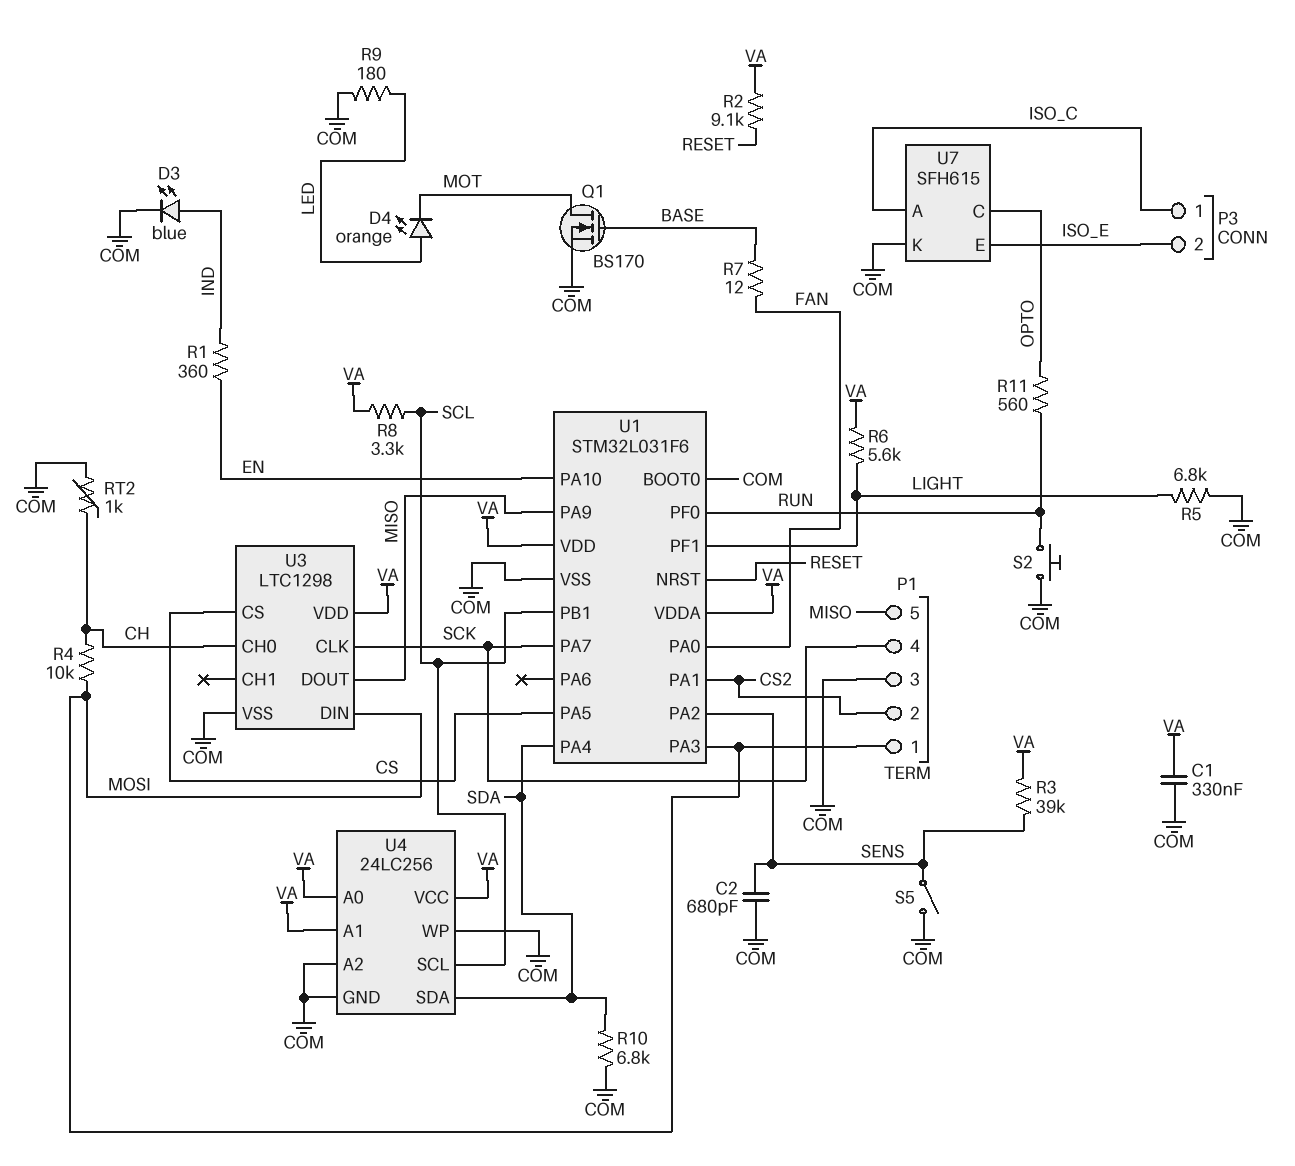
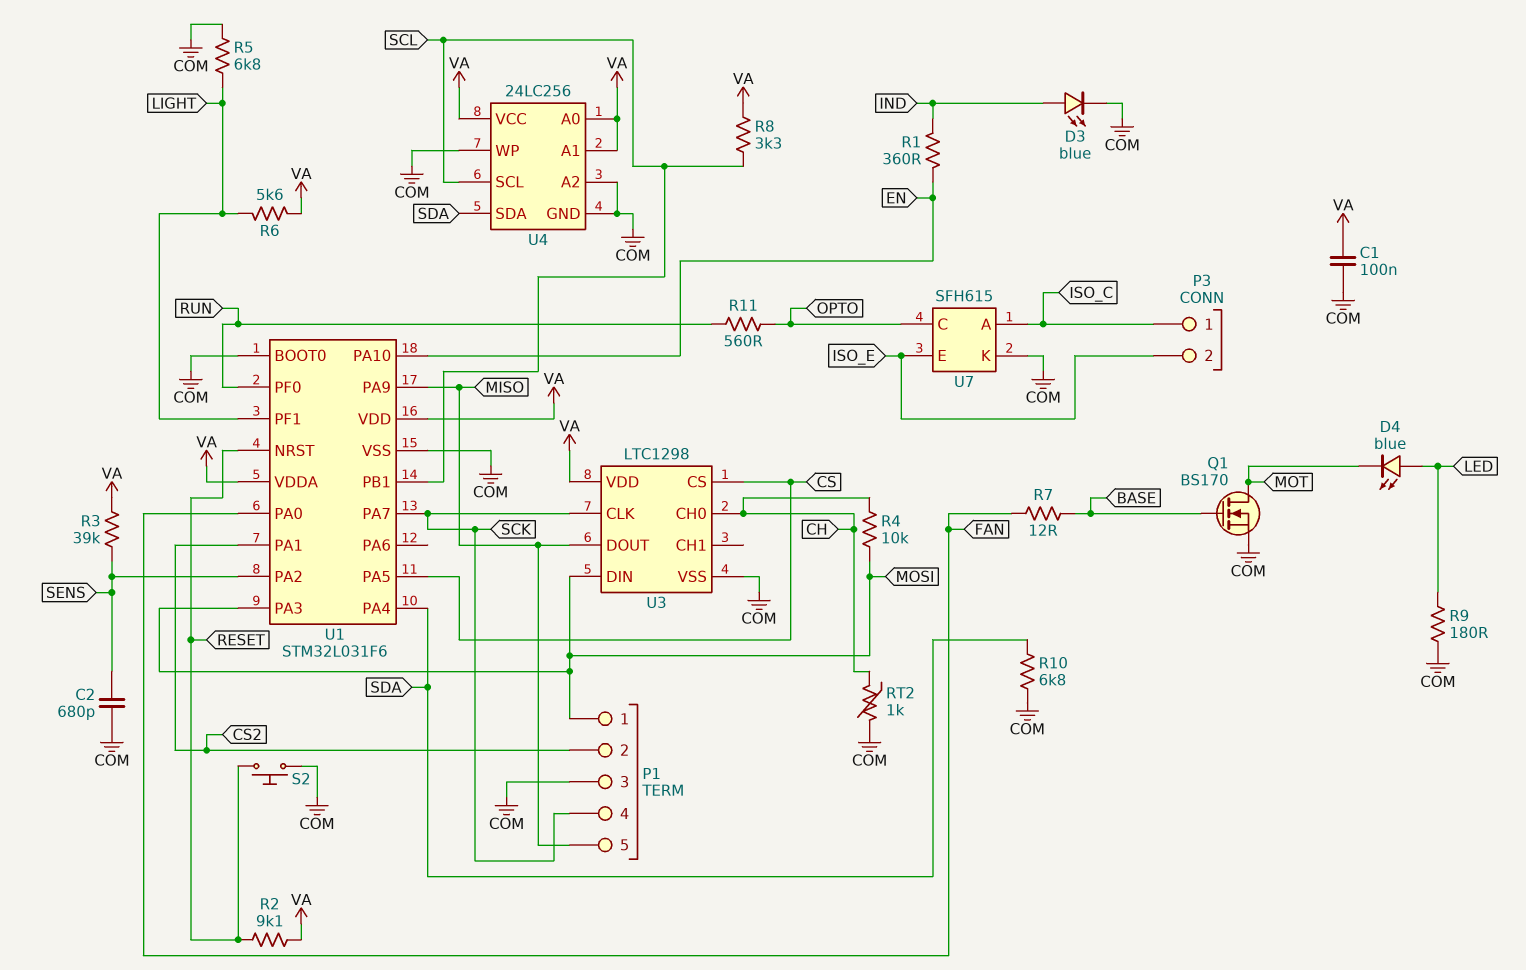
C1: 330nF (COM, VA) -> 100nF (COM, VA)
D4: LED orange (A LED, K MOT) -> LED blue (A LED, K MOT)
S2: button (COM, RUN) -> button (COM, RESET)
S5: switch (COM, SENS) -> none

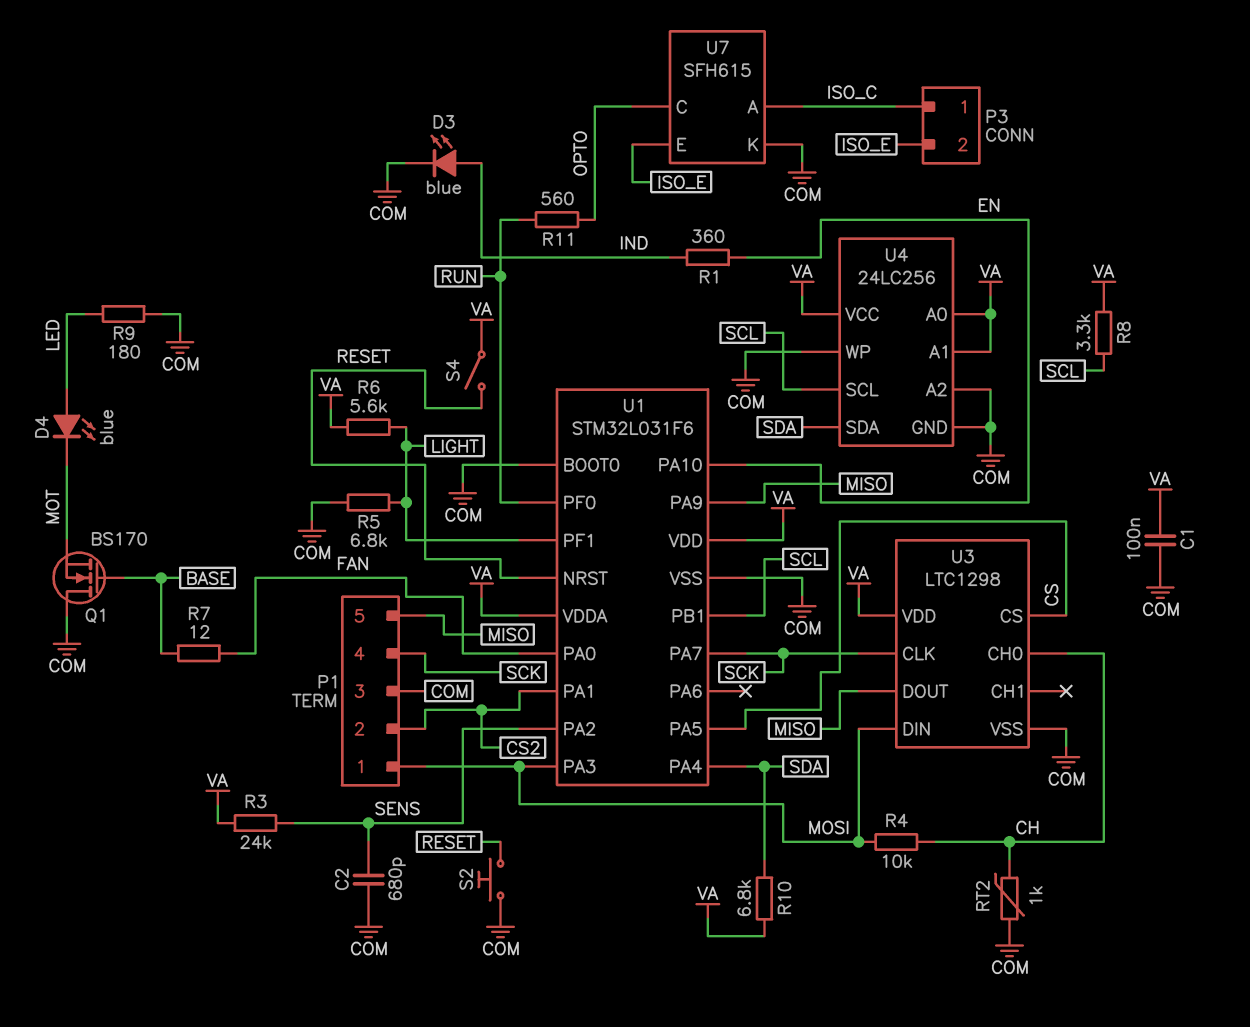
Q1: NMOS BS170 (G BASE, D MOT, S COM) -> NMOS BS170 (G BASE, D COM, S MOT)
R2: 9.1k (RESET, VA) -> none
R3: 39k (SENS, VA) -> 24k (SENS, VA)
R10: 6.8k (COM, SDA) -> 6.8k (SDA, VA)
S4: none -> switch (RESET, VA)

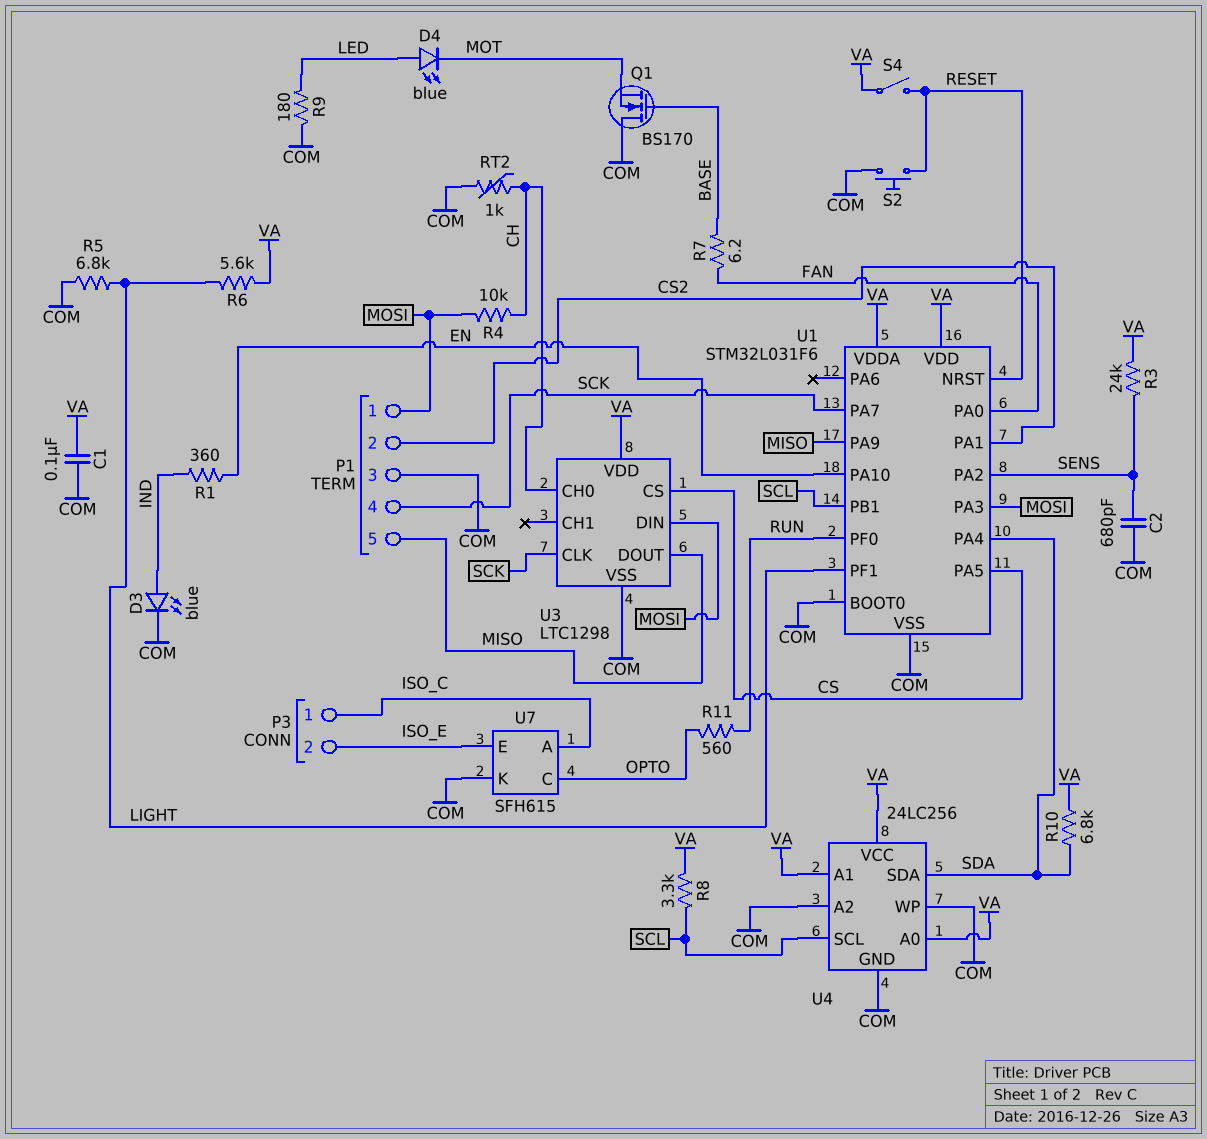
R7: 12 (BASE, FAN) -> 6.2 (BASE, FAN)

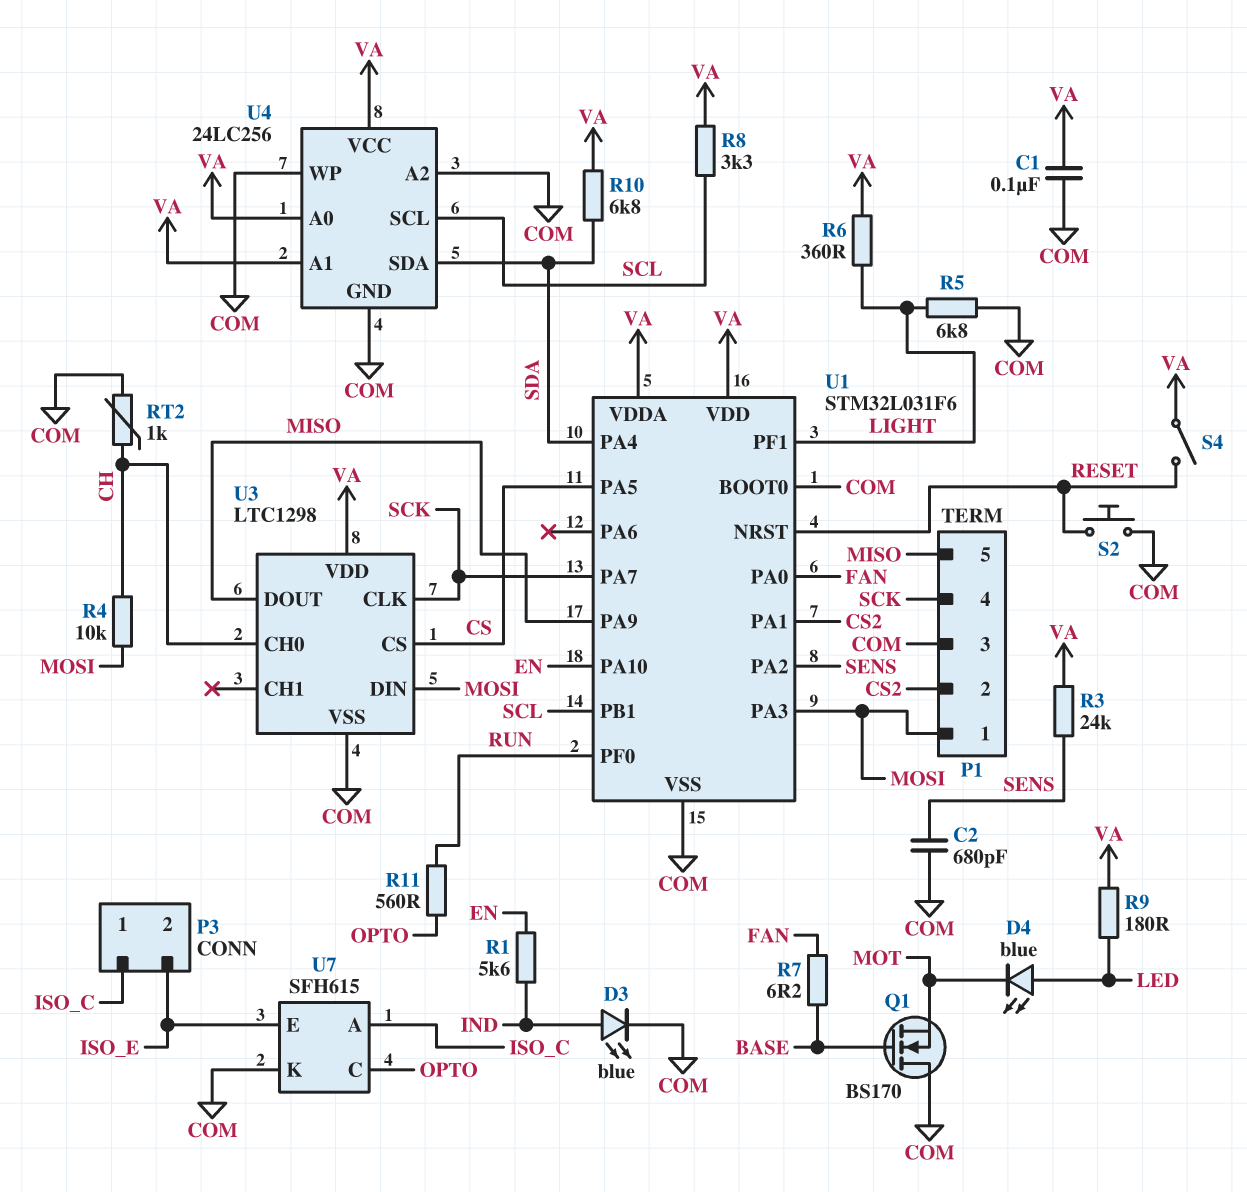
R1: 360 (EN, IND) -> 5.6k (EN, IND)
R6: 5.6k (LIGHT, VA) -> 360 (LIGHT, VA)
R9: 180 (COM, LED) -> 180 (LED, VA)

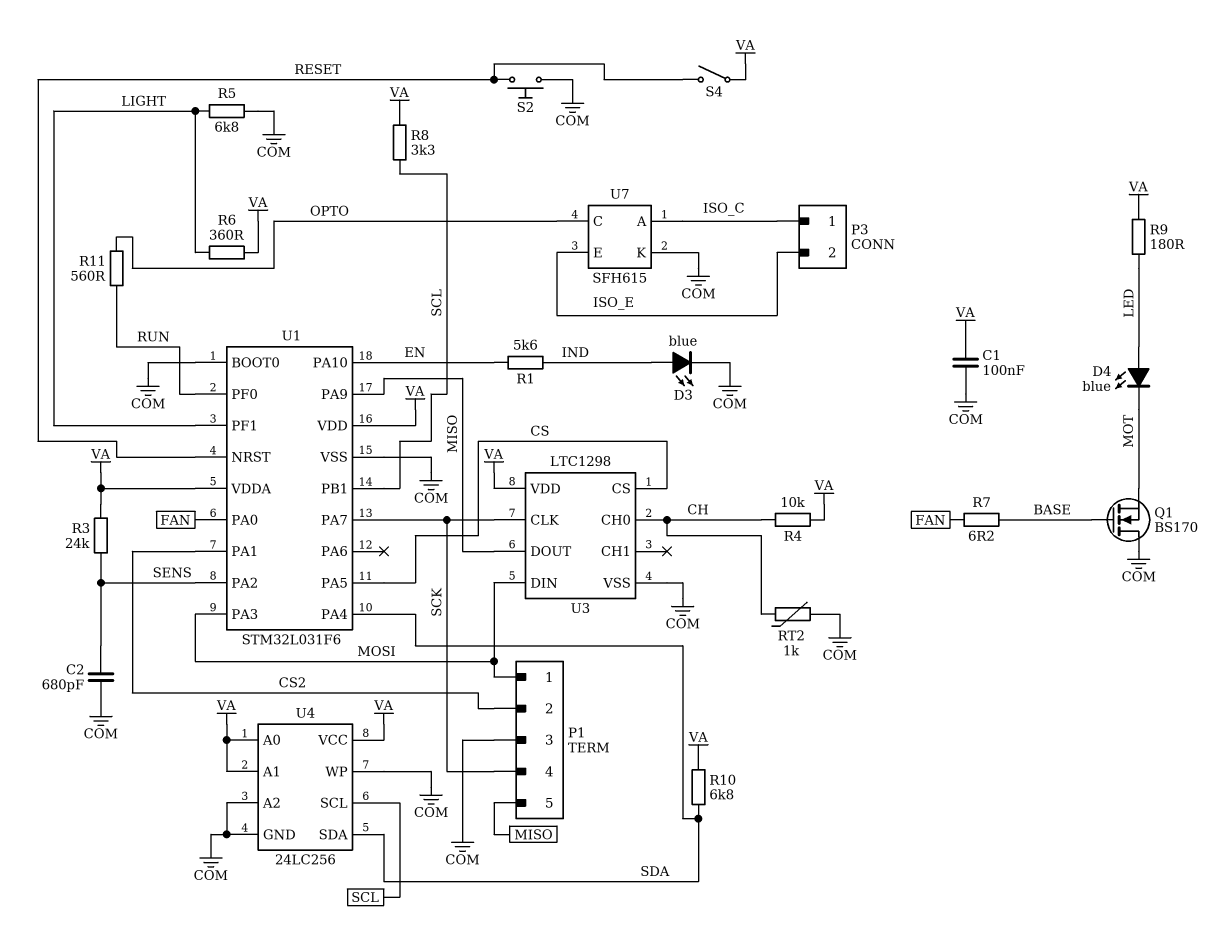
R4: 10k (CH, MOSI) -> 10k (CH, VA)

